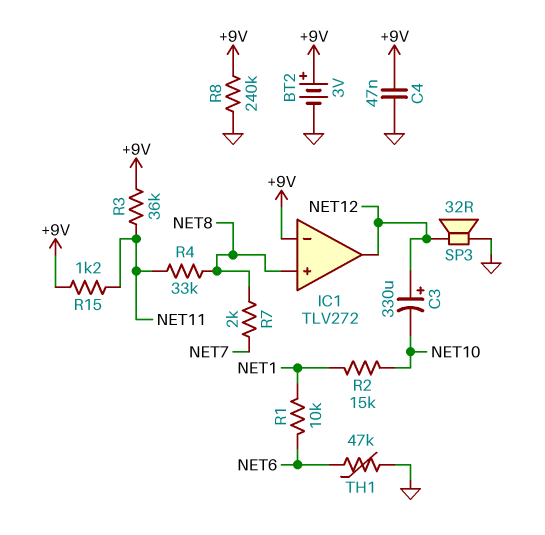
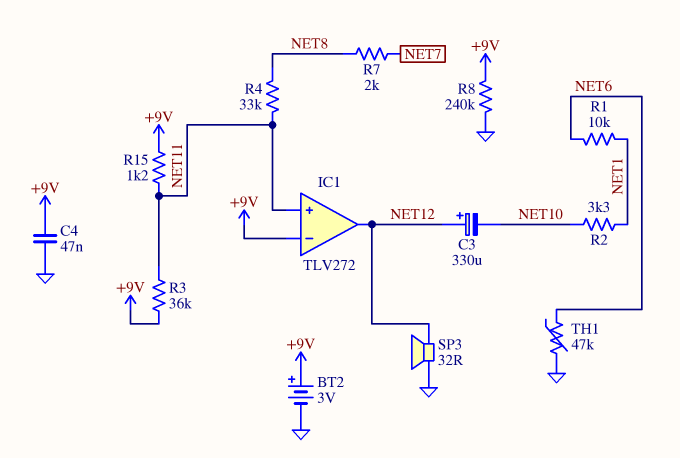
IC1 pin in+: NET8 -> NET11
R2: 15k (NET1, NET10) -> 3.3k (NET1, NET10)

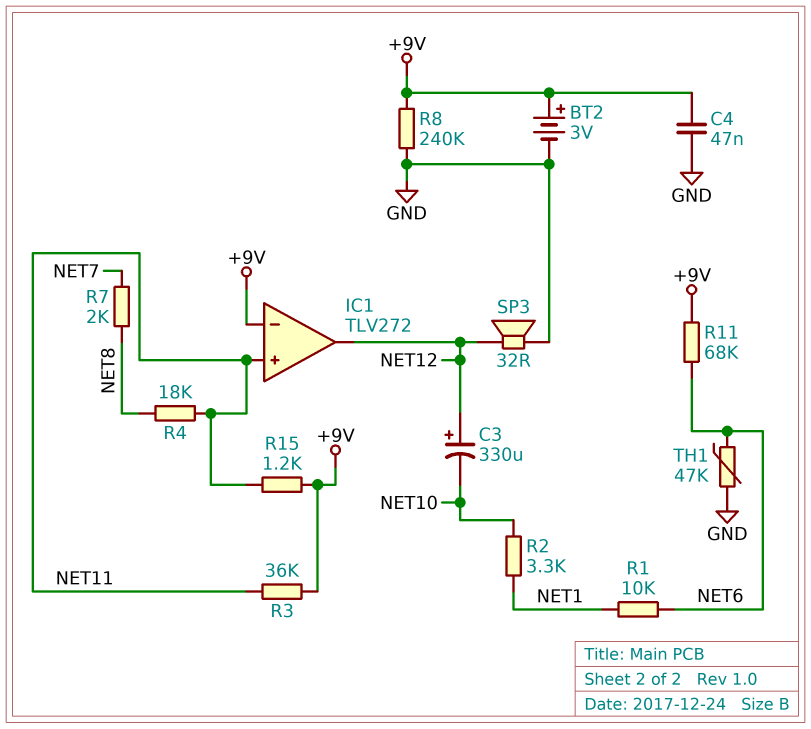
R4: 33k (NET8, NET11) -> 18k (NET8, NET11)
R11: none -> 68k (+9V, NET6)

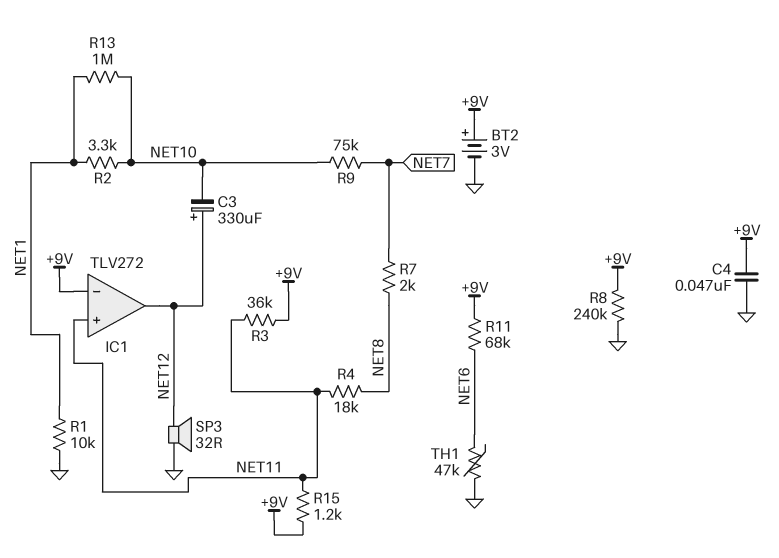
R1: 10k (NET1, NET6) -> 10k (GND, NET1)
R9: none -> 75k (NET7, NET10)
R13: none -> 1M (NET1, NET10)

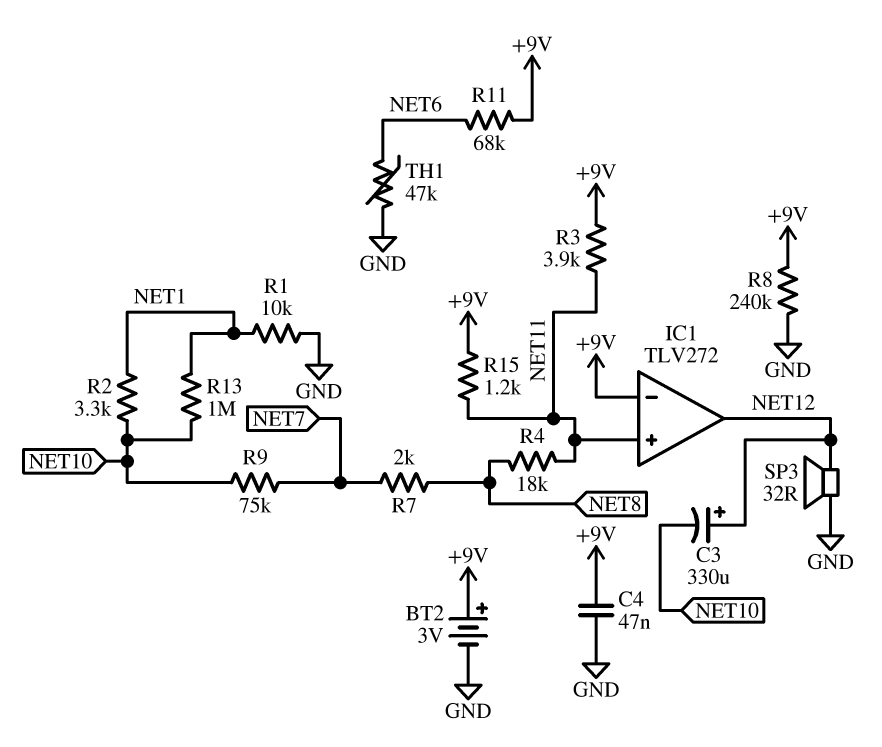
R3: 36k (+9V, NET11) -> 3.9k (+9V, NET11)

